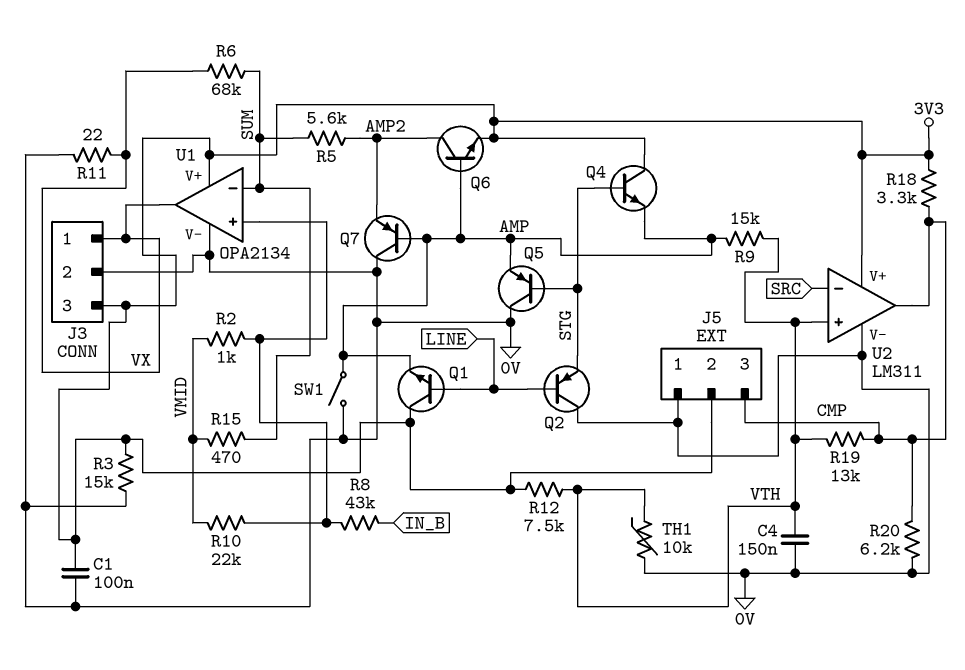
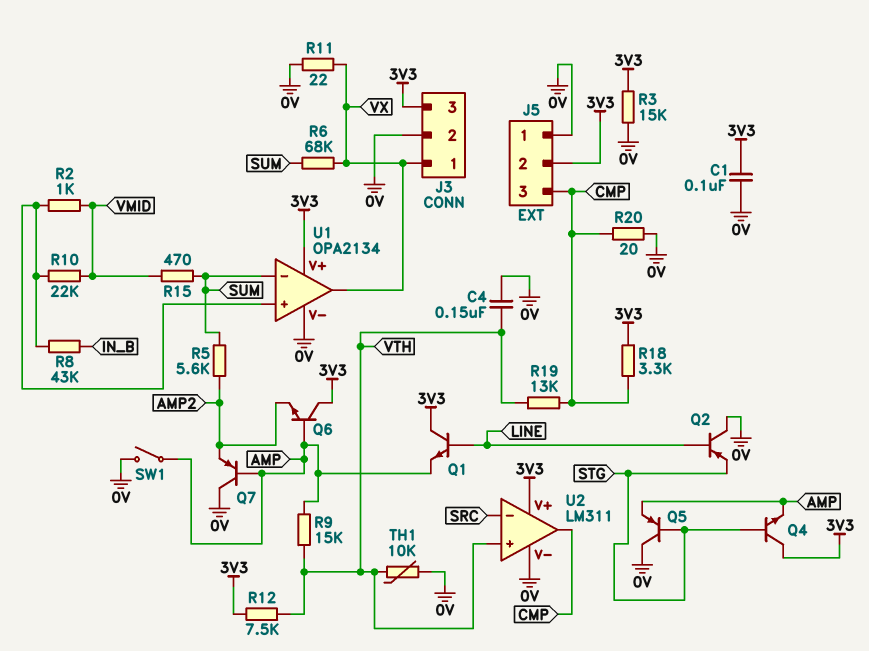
Q6: NPN (B AMP, C AMP2, E 3V3) -> NPN (B AMP, C 3V3, E AMP2)
R20: 6.2k (0V, CMP) -> 20 (0V, CMP)

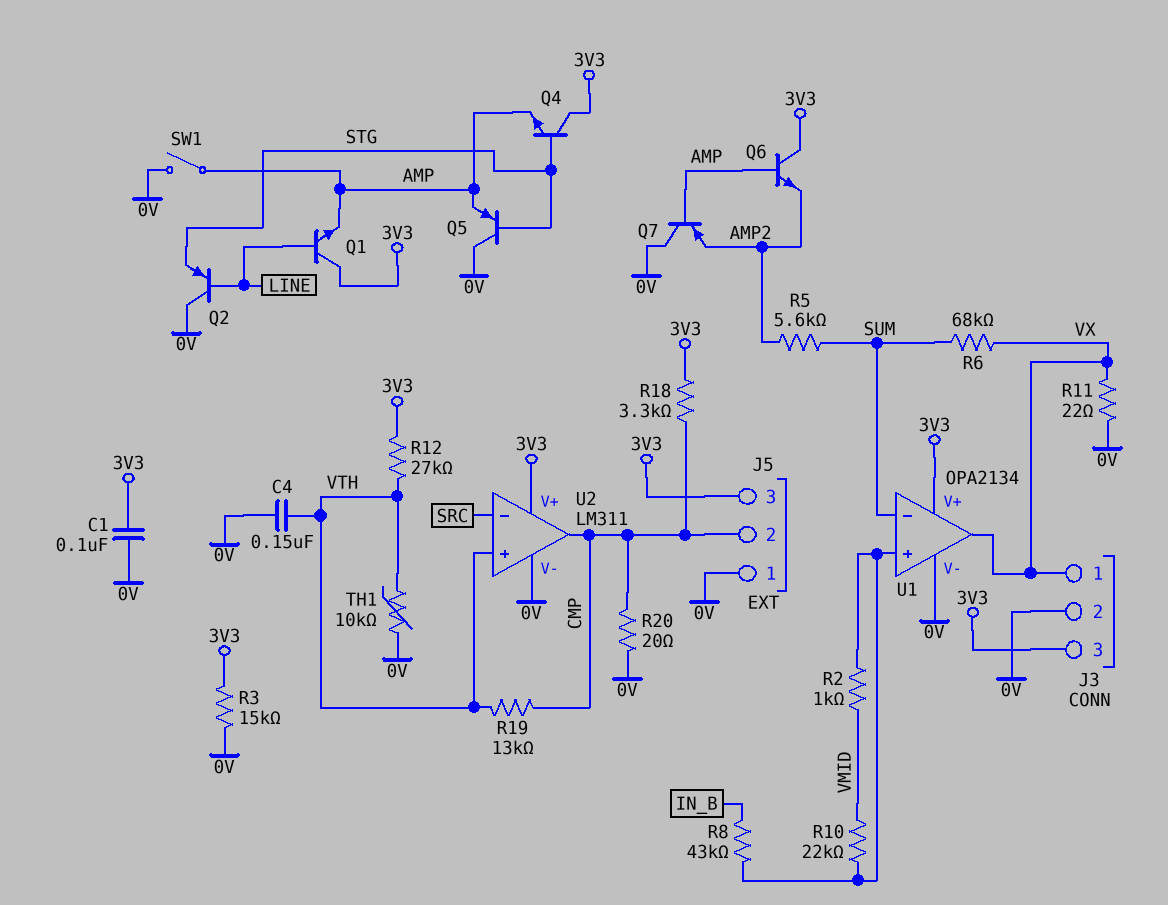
J5 pin 2: 3V3 -> CMP
J5 pin 3: CMP -> 3V3
R9: 15k (AMP, VTH) -> none
R12: 7.5k (3V3, VTH) -> 27k (3V3, VTH)
R15: 470 (SUM, VMID) -> none

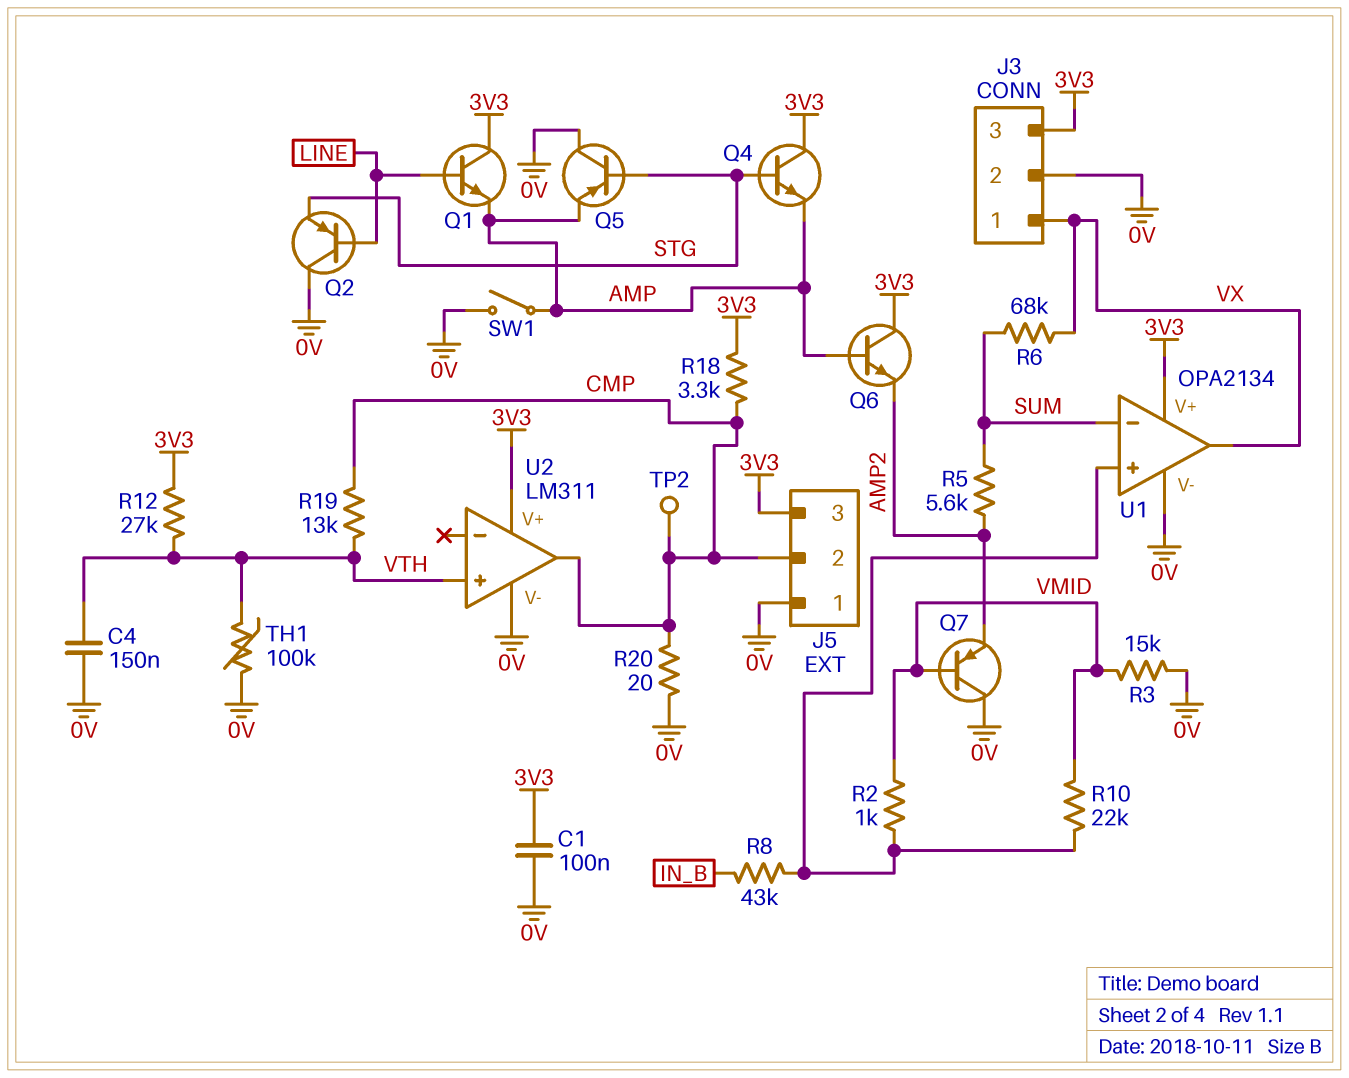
Q7: PNP (B AMP, C 0V, E AMP2) -> PNP (B VMID, C 0V, E AMP2)
R3: 15k (0V, 3V3) -> 15k (0V, VMID)
R11: 22 (0V, VX) -> none
TH1: 10k (0V, VTH) -> 100k (0V, VTH)
TP2: none -> test point (CMP)
U2 pin in-: SRC -> none

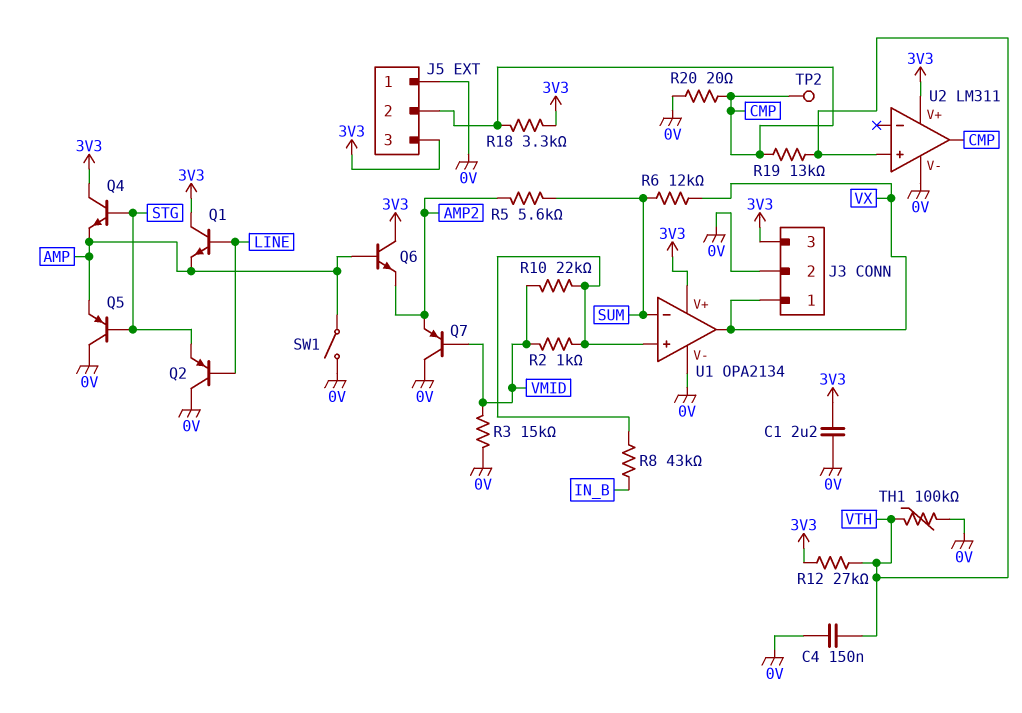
C1: 100nF (0V, 3V3) -> 2.2uF (0V, 3V3)
R6: 68k (SUM, VX) -> 12k (SUM, VX)

